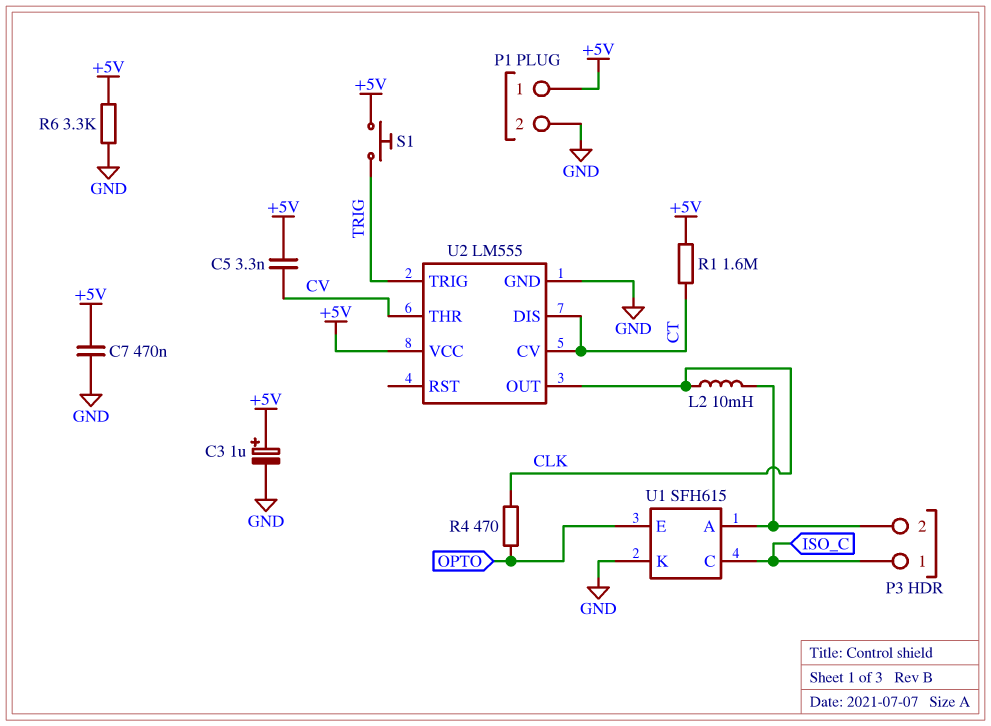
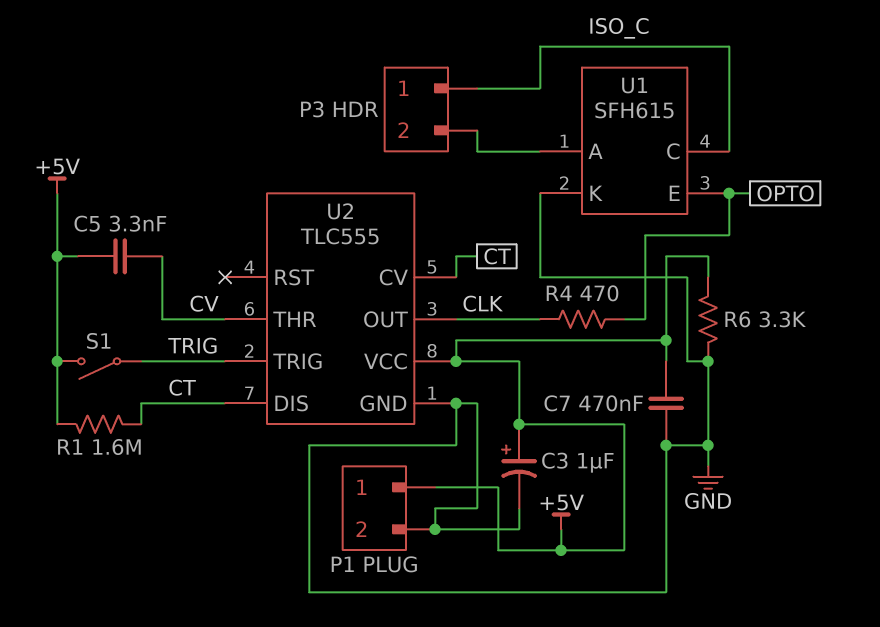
L2: 10mH (CLK, P3/2) -> none
S1: button (+5V, TRIG) -> switch (+5V, TRIG)
U2: LM555 -> TLC555

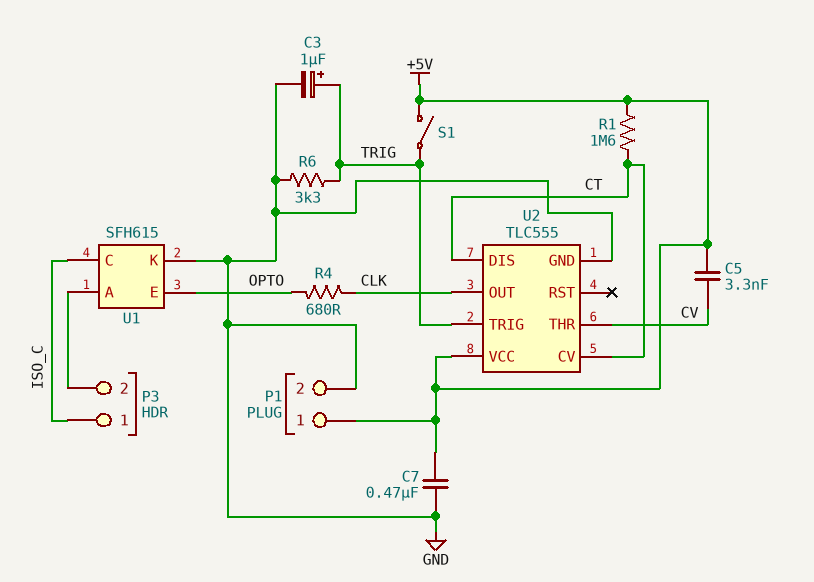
C3: 1uF (plus +5V, minus GND) -> 1uF (plus TRIG, minus GND)
R4: 470 (CLK, OPTO) -> 680 (CLK, OPTO)
R6: 3.3k (+5V, GND) -> 3.3k (GND, TRIG)

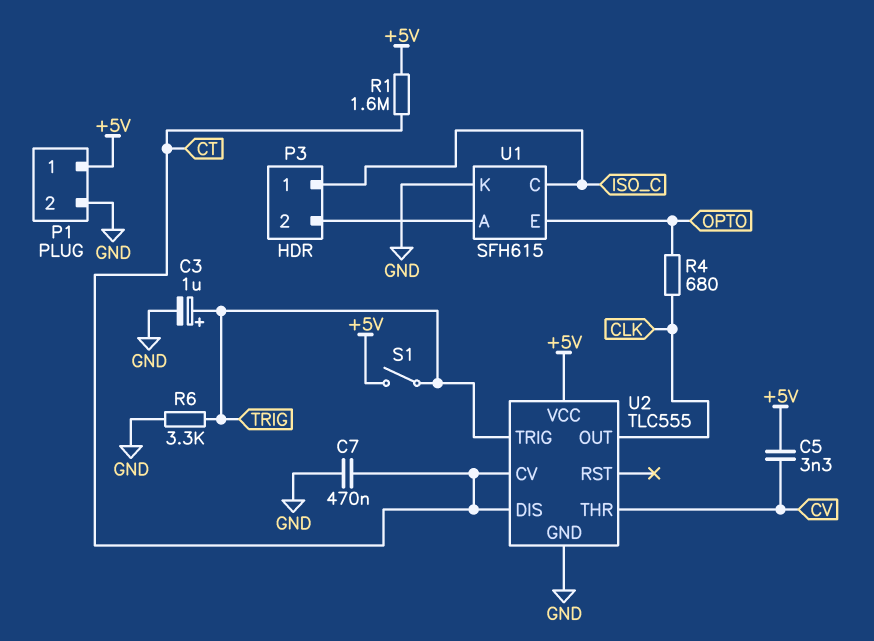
C7: 470nF (+5V, GND) -> 470nF (CT, GND)

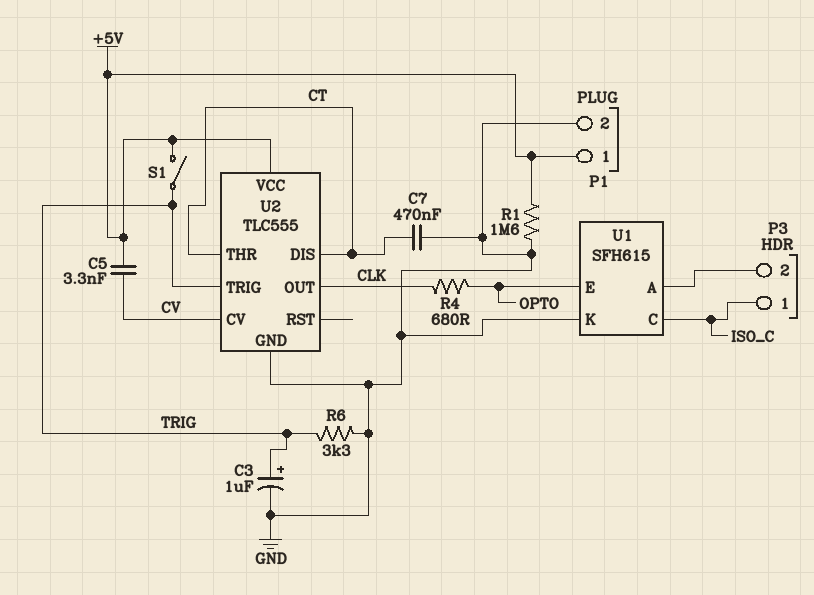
R1: 1.6M (+5V, CT) -> 1.6M (+5V, GND)
U2 pin CV: CT -> CV
U2 pin THR: CV -> CT

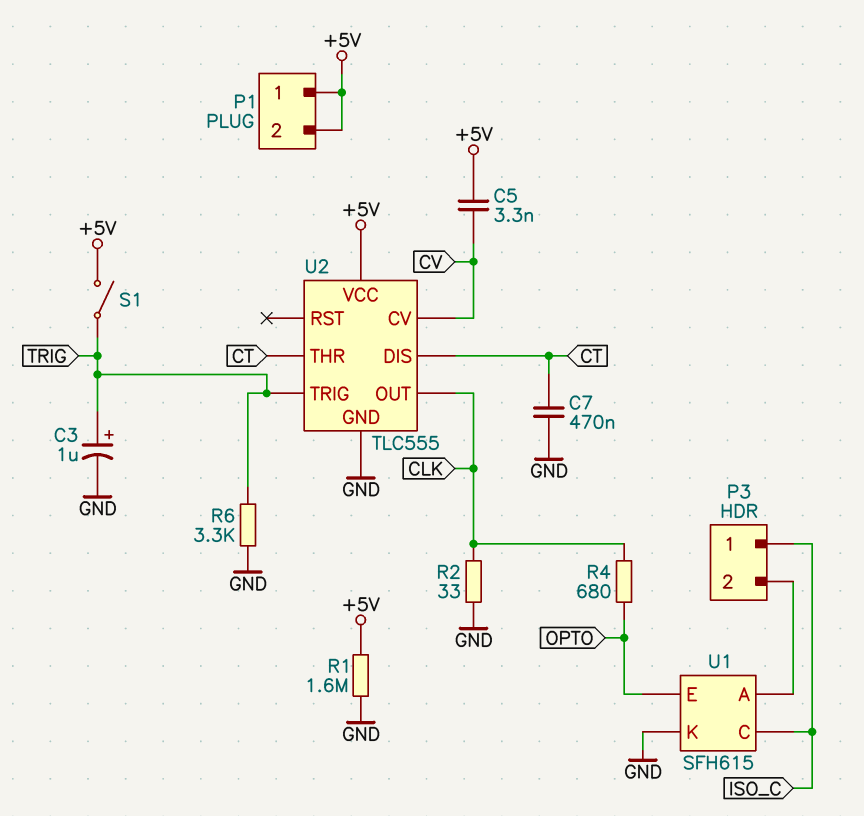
P1 pin 2: GND -> +5V
R2: none -> 33 (CLK, GND)

